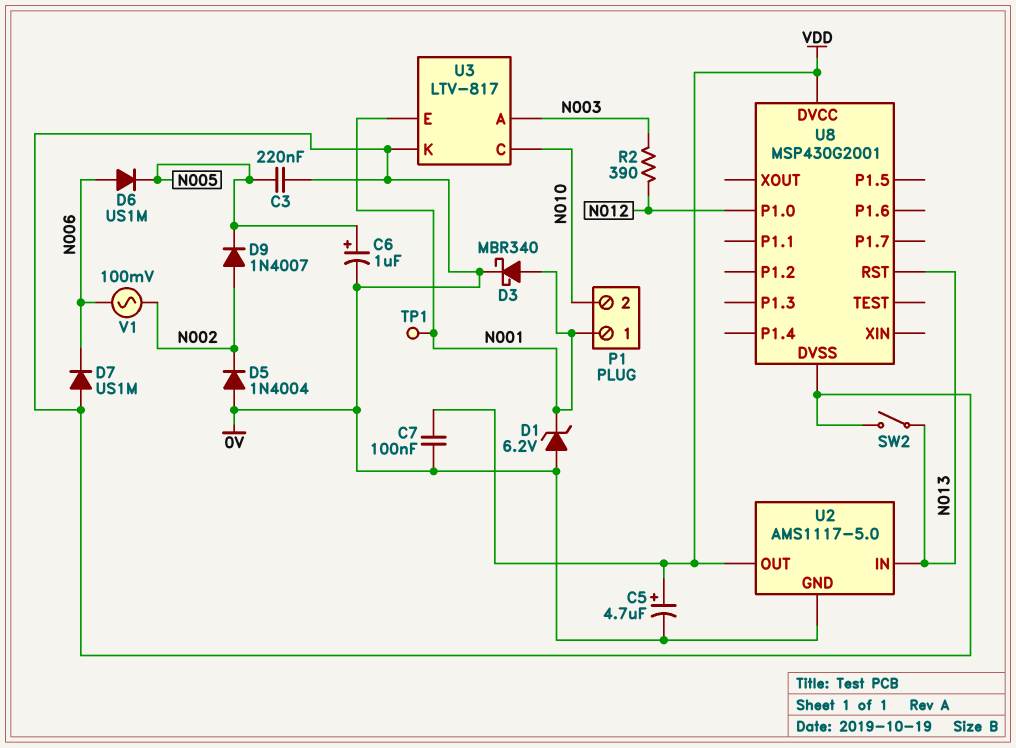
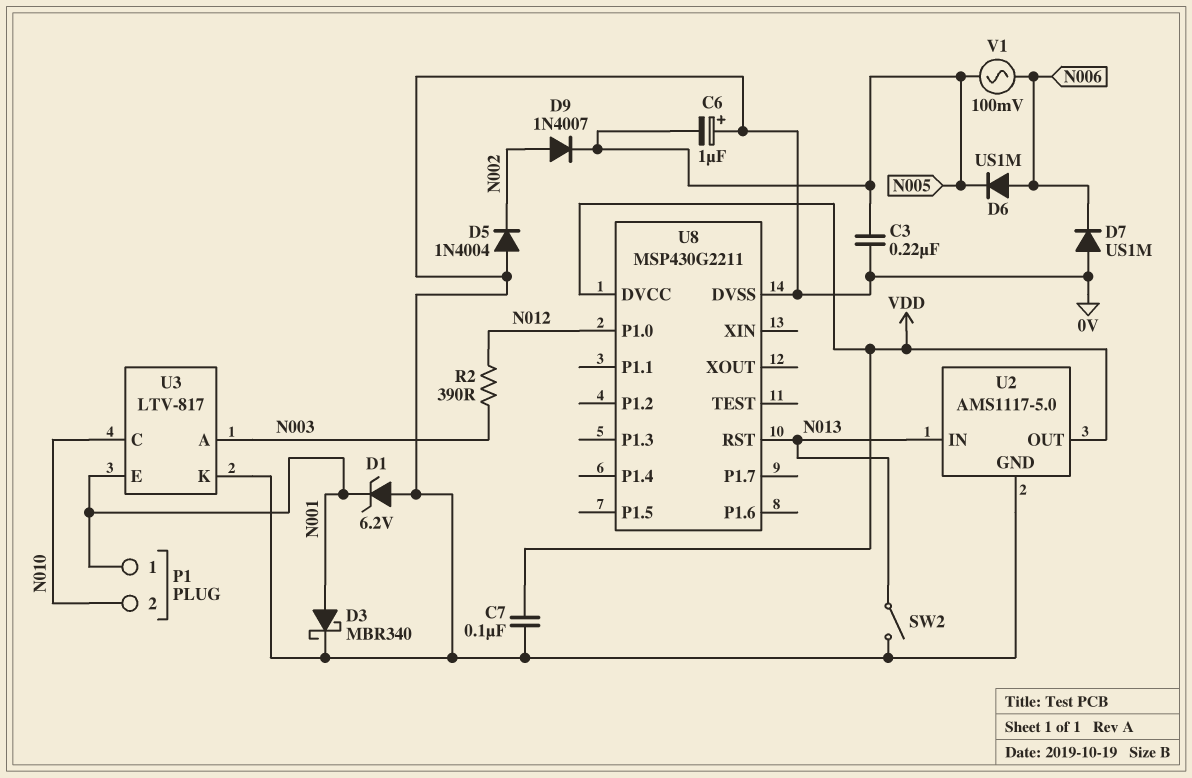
C5: 4.7uF (plus VDD, minus 0V) -> none
C6: 1uF (plus N005, minus 0V) -> 1uF (plus 0V, minus N005)
TP1: test point (N001) -> none
U8: MSP430G2001 -> MSP430G2211
V1: AC 100mV (N002, N006) -> AC 100mV (N005, N006)

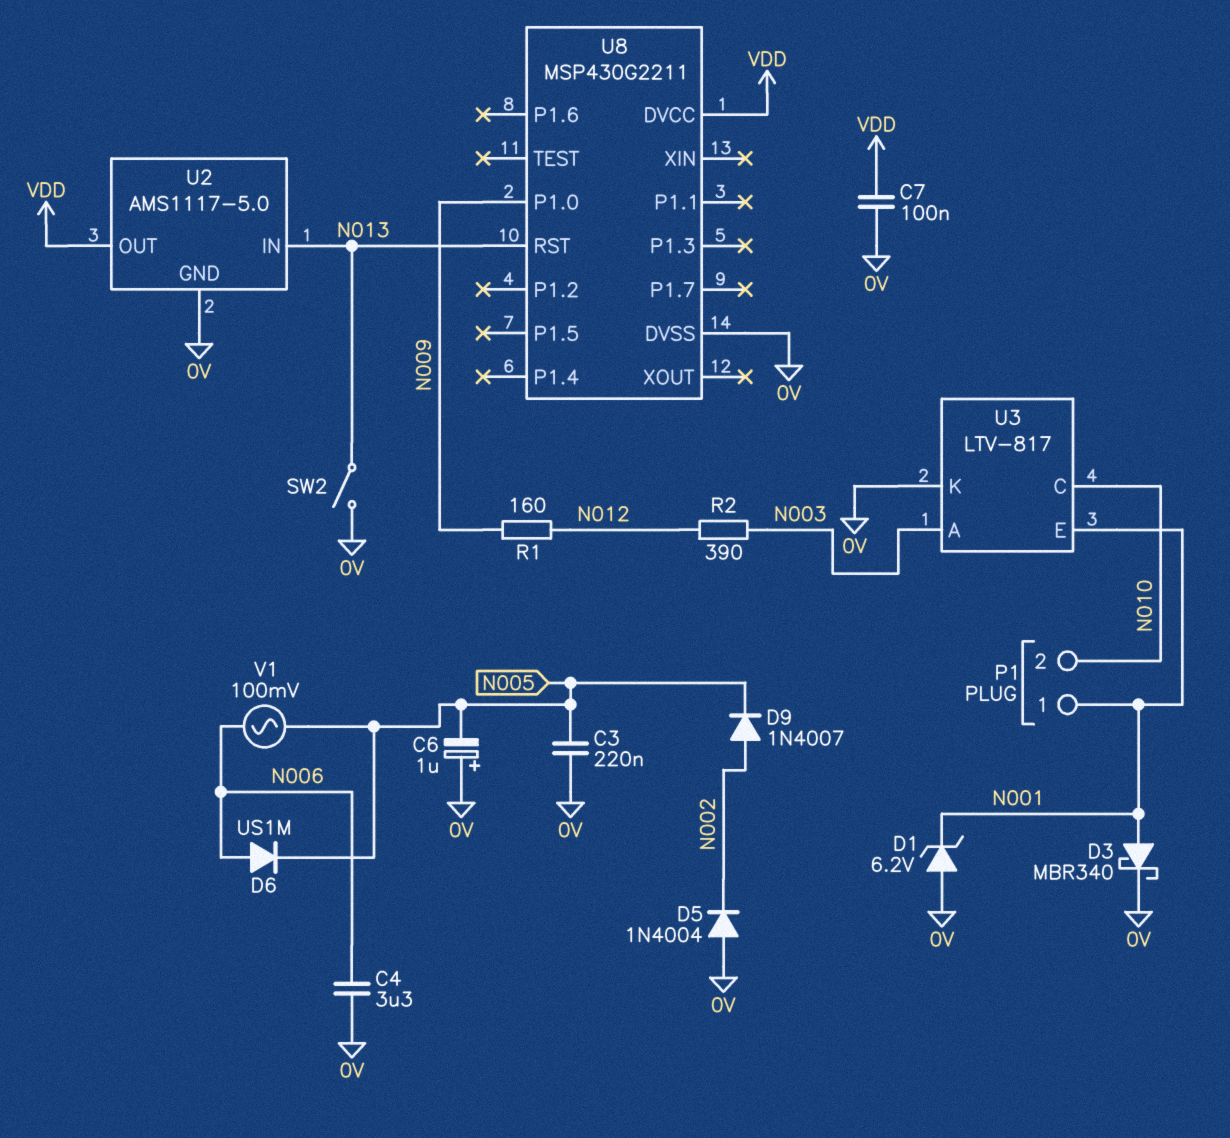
C4: none -> 3.3uF (0V, N006)
D7: diode US1M (A 0V, K N006) -> none
R1: none -> 160 (N009, N012)
U8 pin P1.0: N012 -> N009

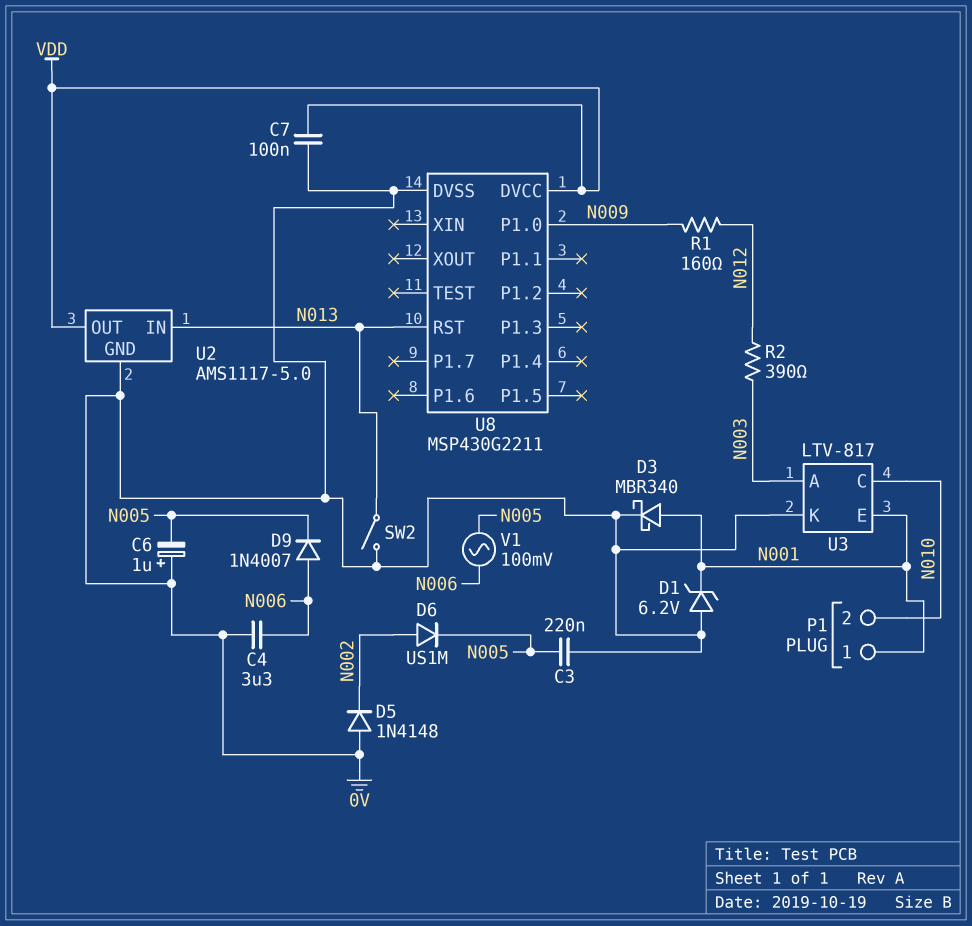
D5: diode 1N4004 (A 0V, K N002) -> diode 1N4148 (A 0V, K N002)
D6: diode US1M (A N006, K N005) -> diode US1M (A N002, K N005)
D9: diode 1N4007 (A N002, K N005) -> diode 1N4007 (A N006, K N005)

